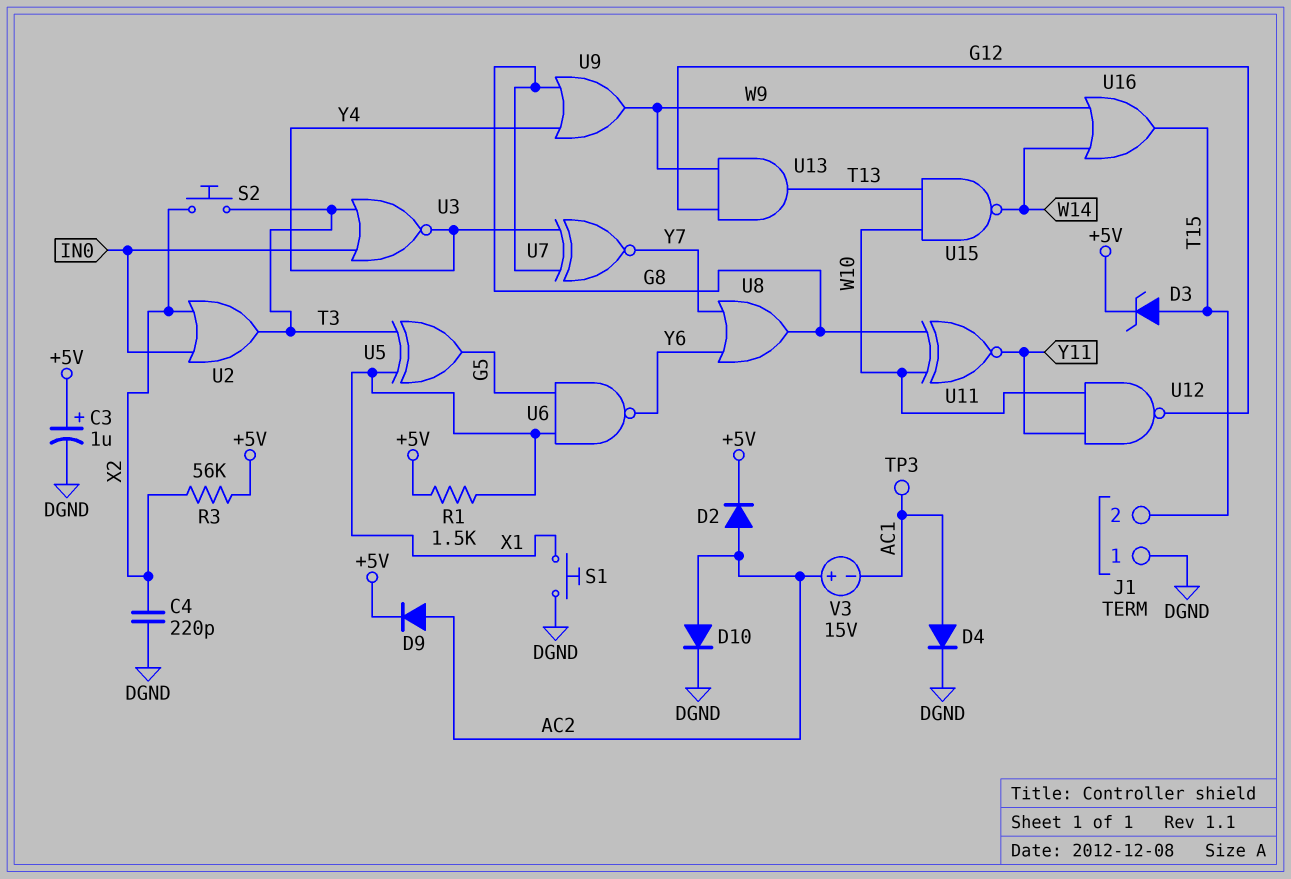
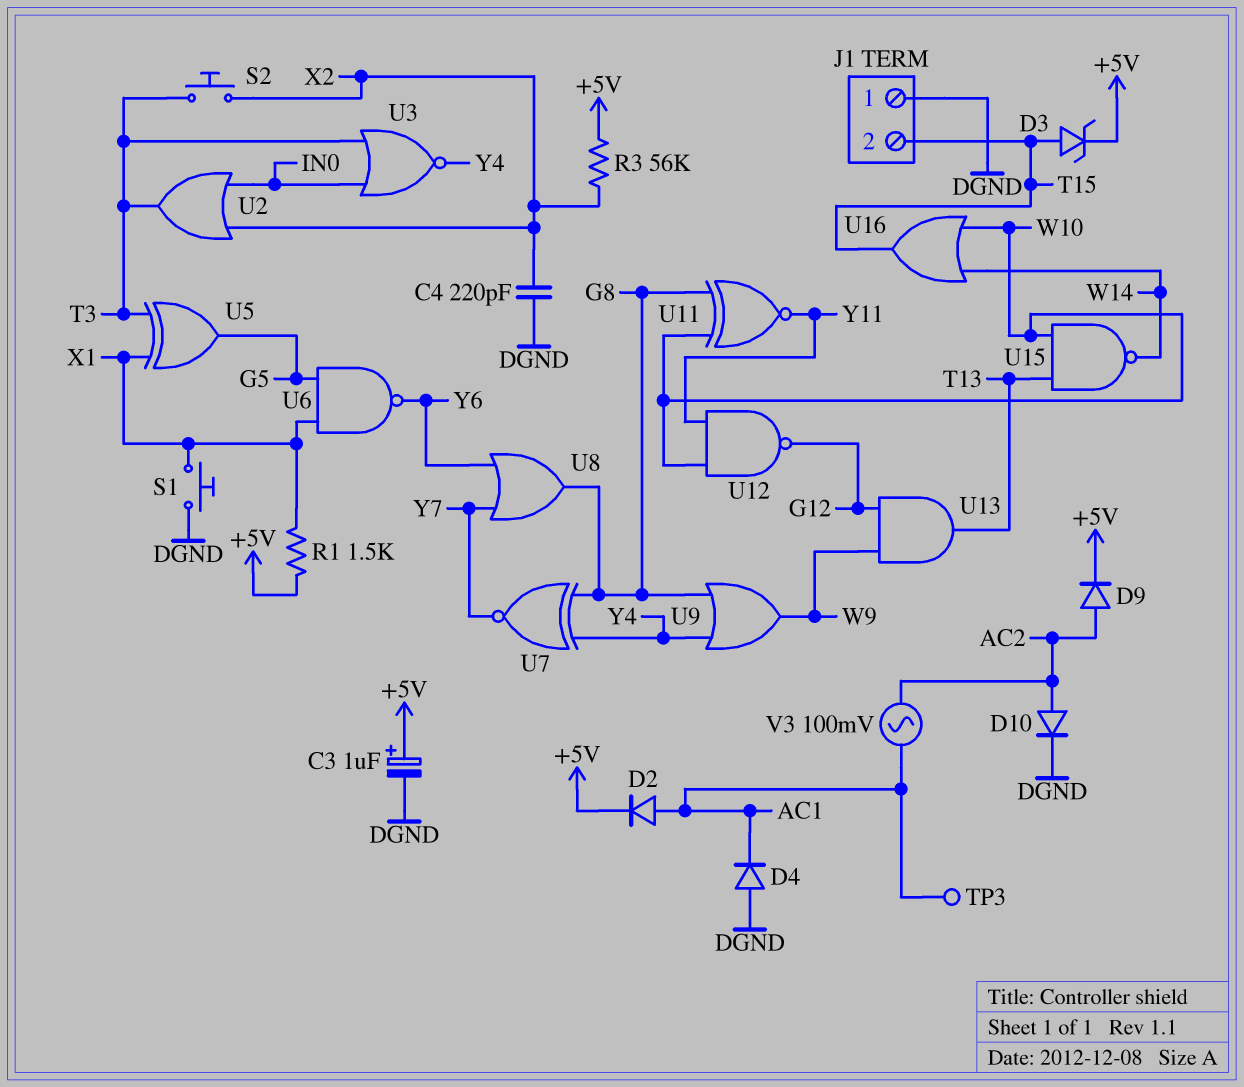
D2: diode (A AC2, K +5V) -> diode (A AC1, K +5V)
D4: diode (A AC1, K DGND) -> diode (A DGND, K AC1)
U16: OR (in W9, in W14, out T15) -> OR (in W10, in W14, out T15)
V3: 15V (plus AC2, minus AC1) -> AC 100mV (AC1, AC2)

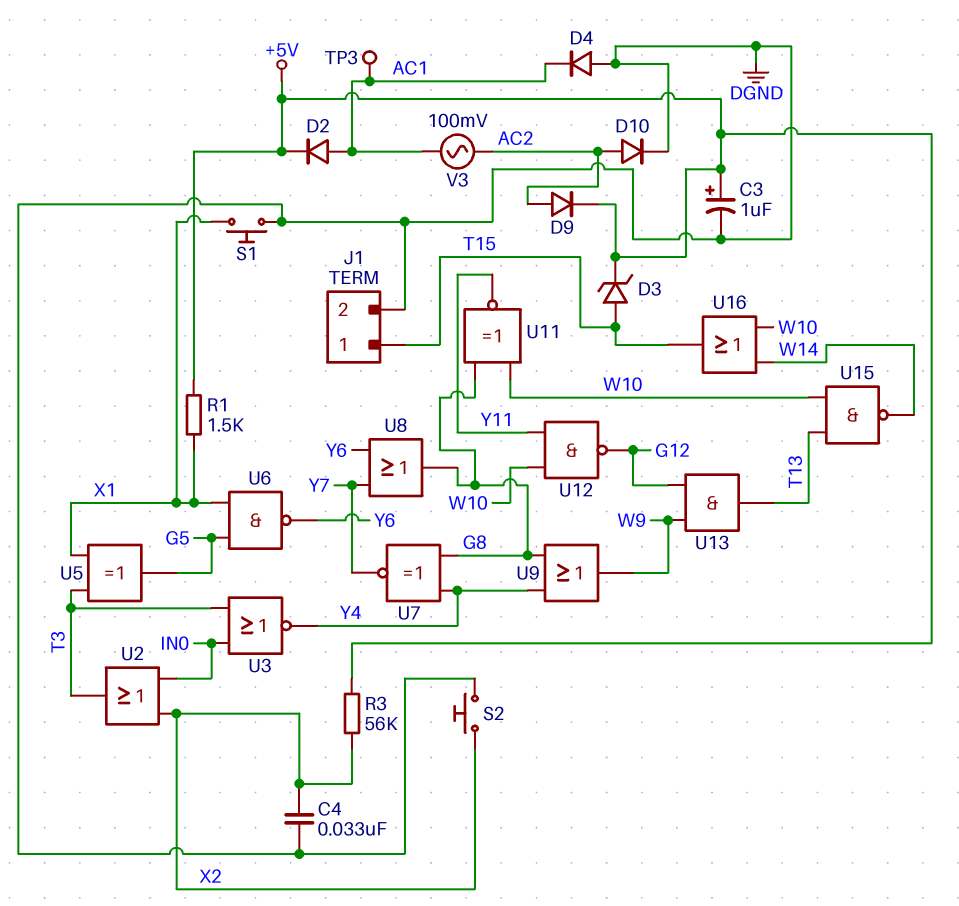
C4: 220pF (DGND, X2) -> 33nF (DGND, X2)
J1 pin 1: DGND -> T15
J1 pin 2: T15 -> DGND
S2: button (T3, X2) -> button (DGND, X2)

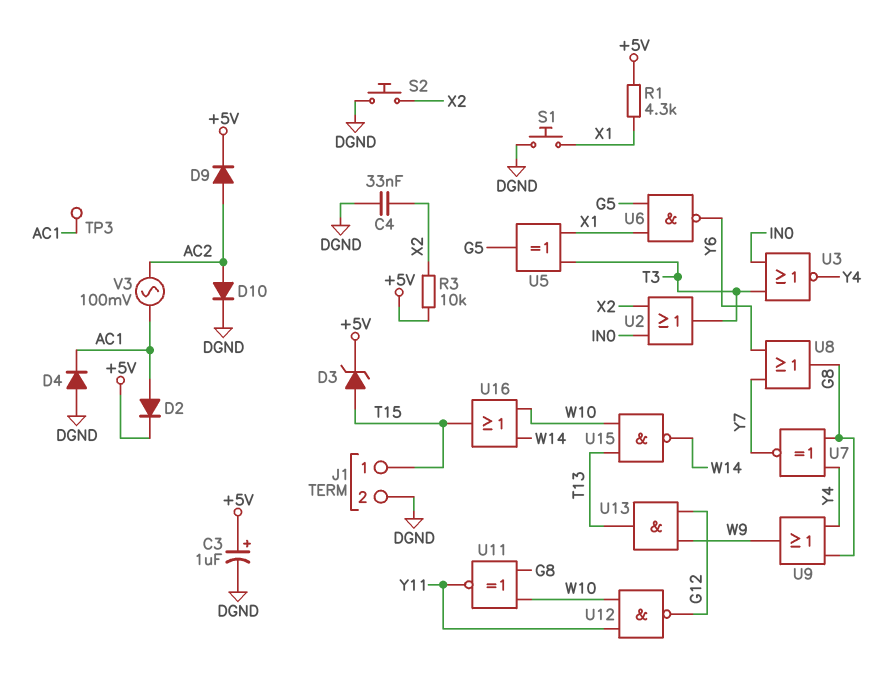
R1: 1.5k (+5V, X1) -> 4.3k (+5V, X1)
R3: 56k (+5V, X2) -> 10k (+5V, X2)

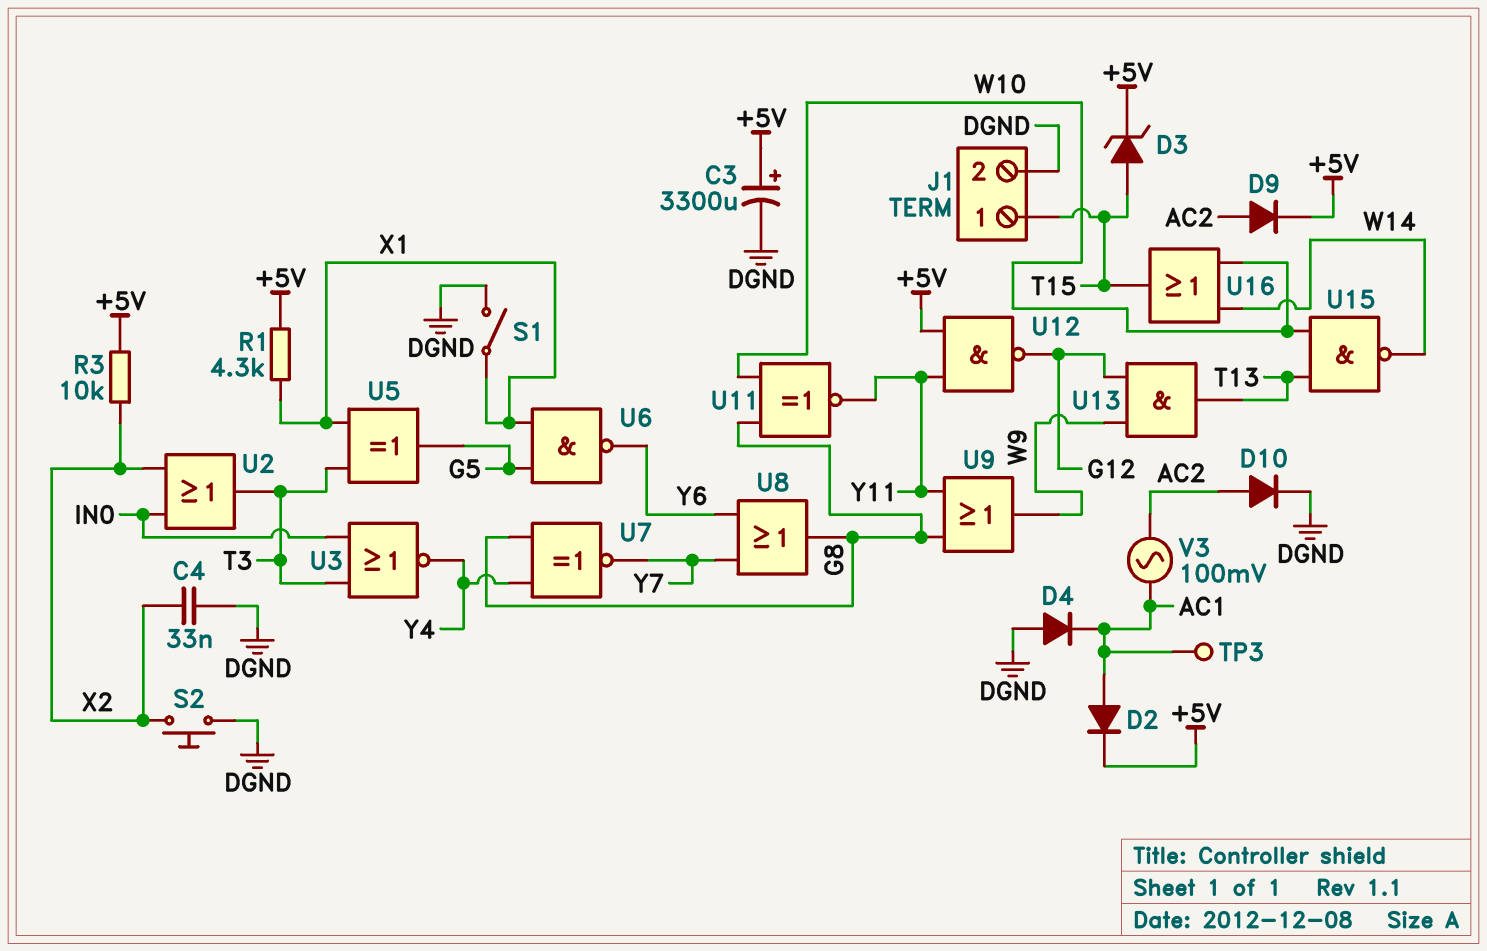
C3: 1uF (plus +5V, minus DGND) -> 3300uF (plus +5V, minus DGND)
S1: button (DGND, X1) -> switch (DGND, X1)
U9: OR (in G8, in Y4, out W9) -> OR (in G8, in Y11, out W9)
U12: NAND (in W10, in Y11, out G12) -> NAND (in +5V, in Y11, out G12)

